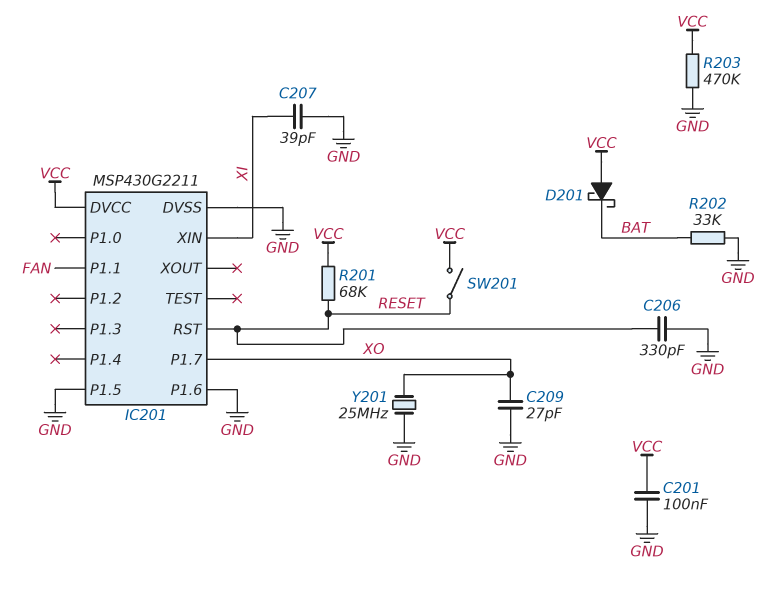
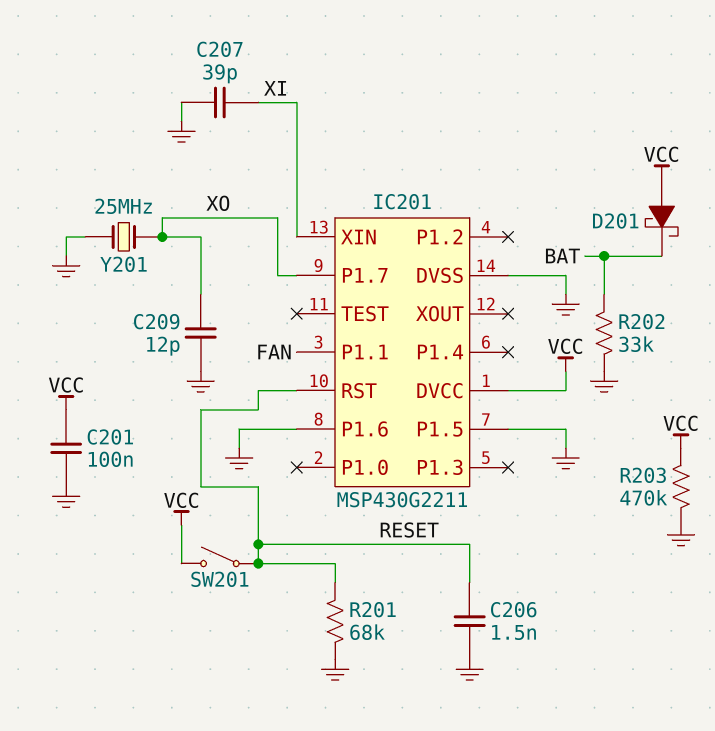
C206: 330pF (GND, RESET) -> 1.5nF (GND, RESET)
C209: 27pF (GND, XO) -> 12pF (GND, XO)
R201: 68k (RESET, VCC) -> 68k (GND, RESET)

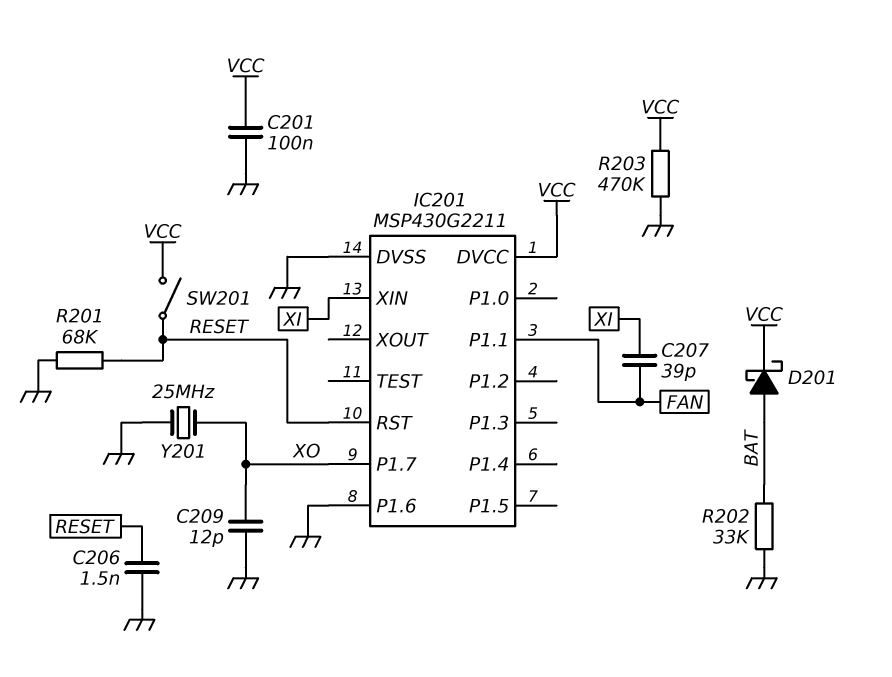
C207: 39pF (GND, XI) -> 39pF (FAN, XI)
D201: schottky (A VCC, K BAT) -> schottky (A BAT, K VCC)
IC201 pin P1.5: GND -> none

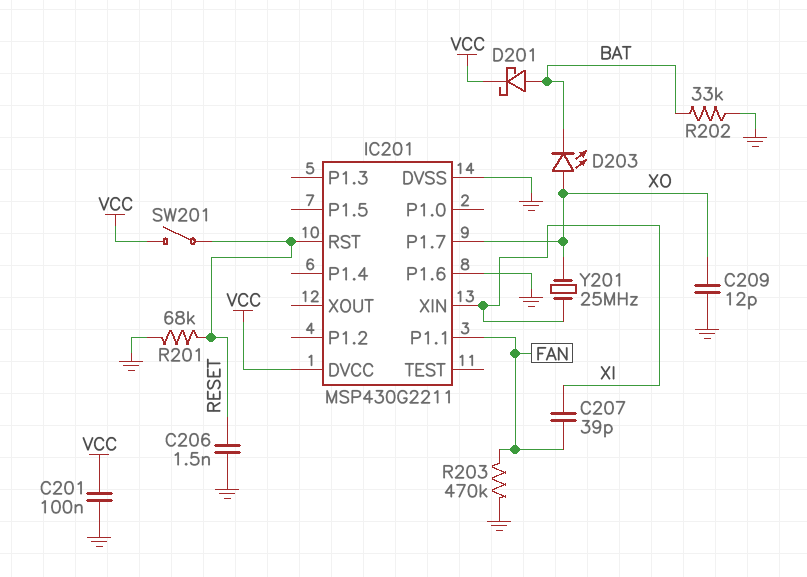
D203: none -> LED (A XO, K BAT)
R203: 470k (GND, VCC) -> 470k (FAN, GND)
Y201: 25MHz (GND, XO) -> 25MHz (XI, XO)

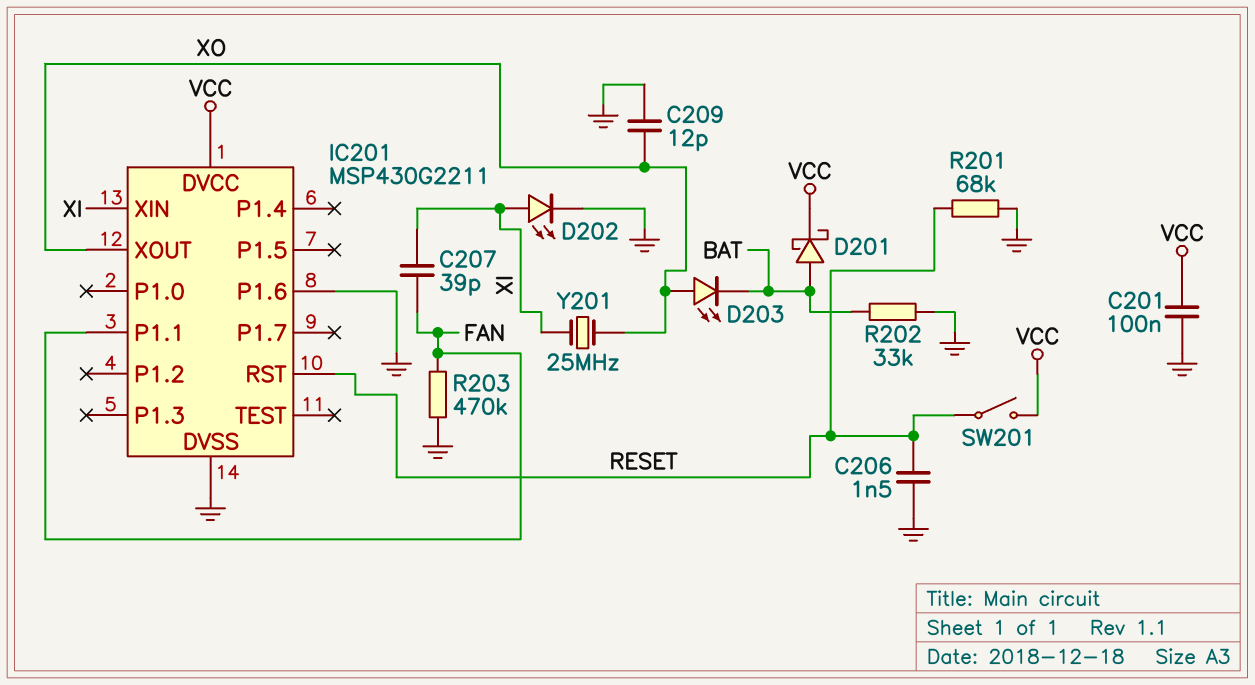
D202: none -> LED (A XI, K GND)
IC201 pin P1.7: XO -> none
IC201 pin XOUT: none -> XO

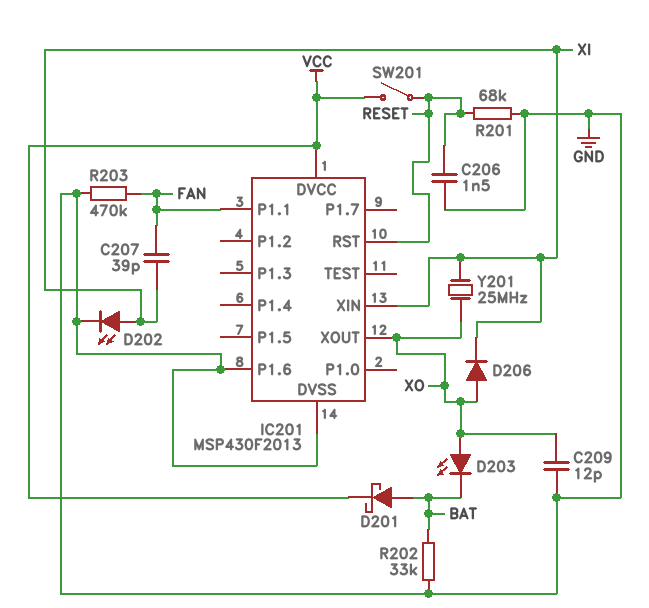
C201: 100nF (GND, VCC) -> none
D206: none -> diode (A XO, K XI)
IC201: MSP430G2211 -> MSP430F2013

